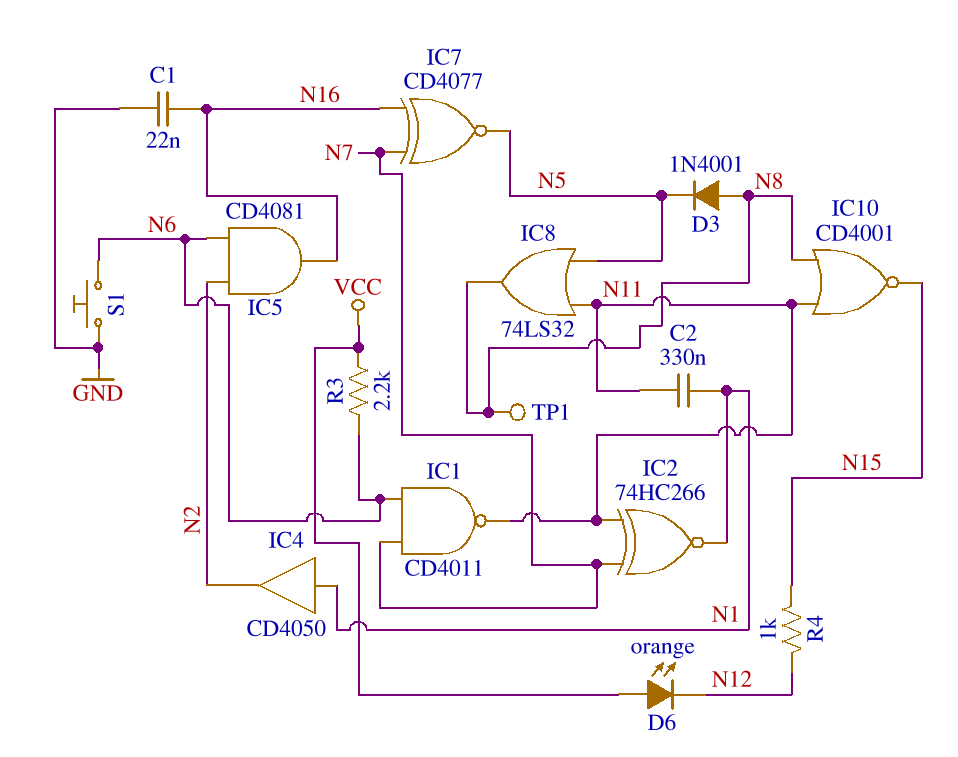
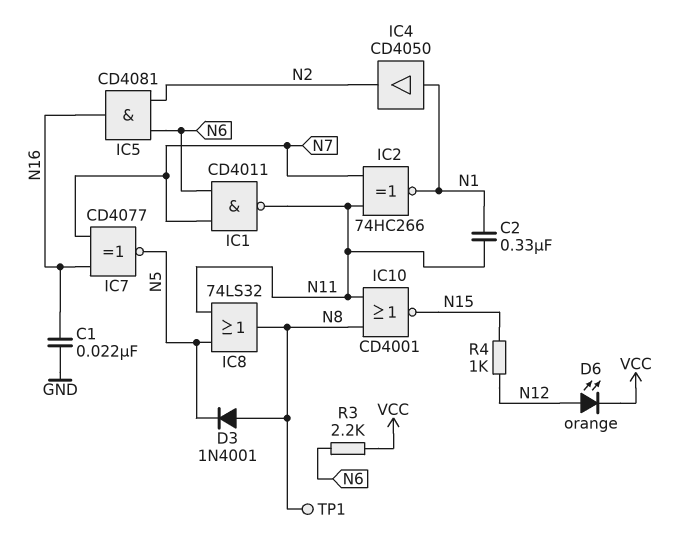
D6: LED orange (A VCC, K N12) -> LED orange (A N12, K VCC)
S1: button (GND, N6) -> none

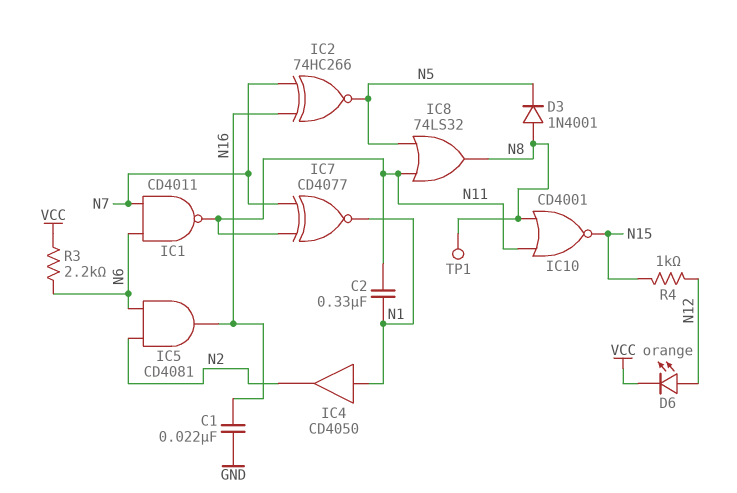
IC2: XNOR 74HC266 (in N7, in N11, out N1) -> XNOR 74HC266 (in N7, in N16, out N5)
IC7: XNOR CD4077 (in N7, in N16, out N5) -> XNOR CD4077 (in N7, in N11, out N1)

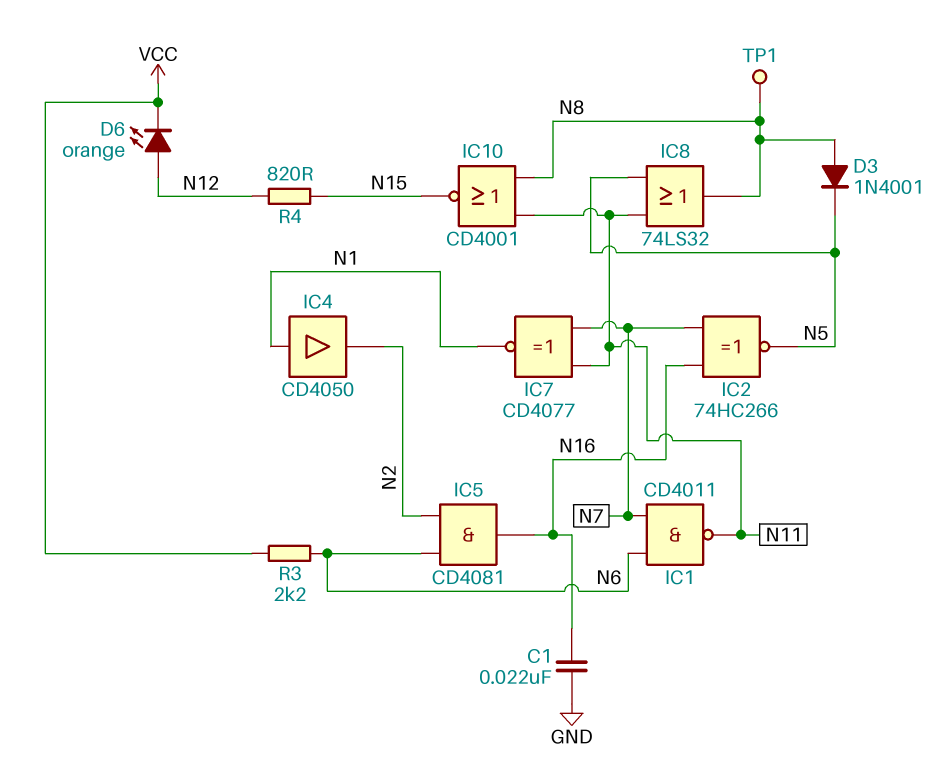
C2: 330nF (N1, N11) -> none
R4: 1k (N12, N15) -> 820 (N12, N15)

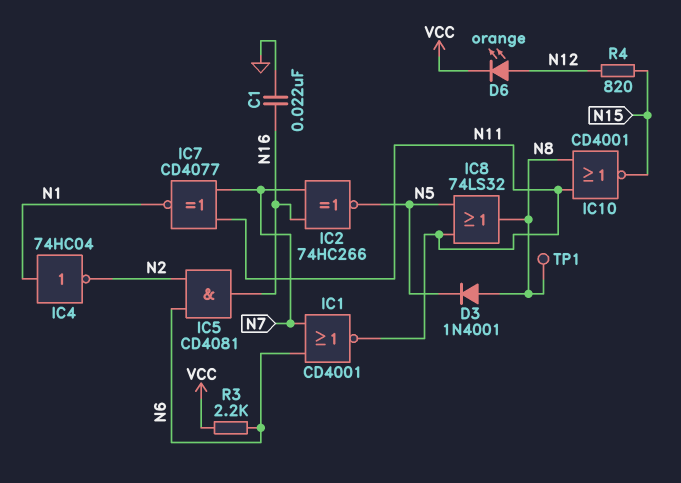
IC1: NAND CD4011 (in N6, in N7, out N11) -> NOR CD4001 (in N6, in N7, out N11)
IC4: buffer CD4050 (in N1, out N2) -> NOT 74HC04 (in N1, out N2)

